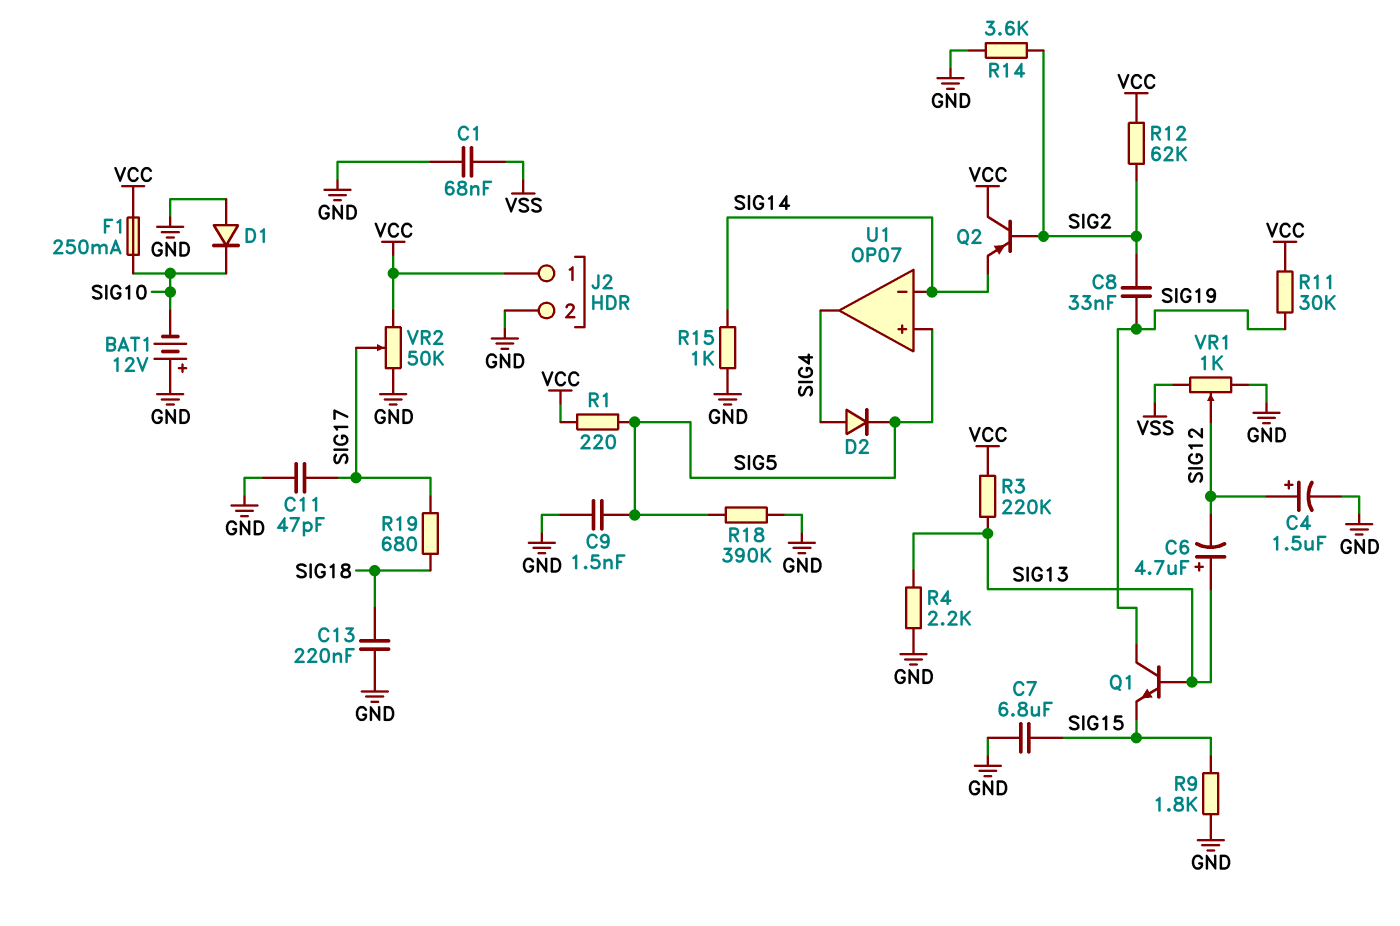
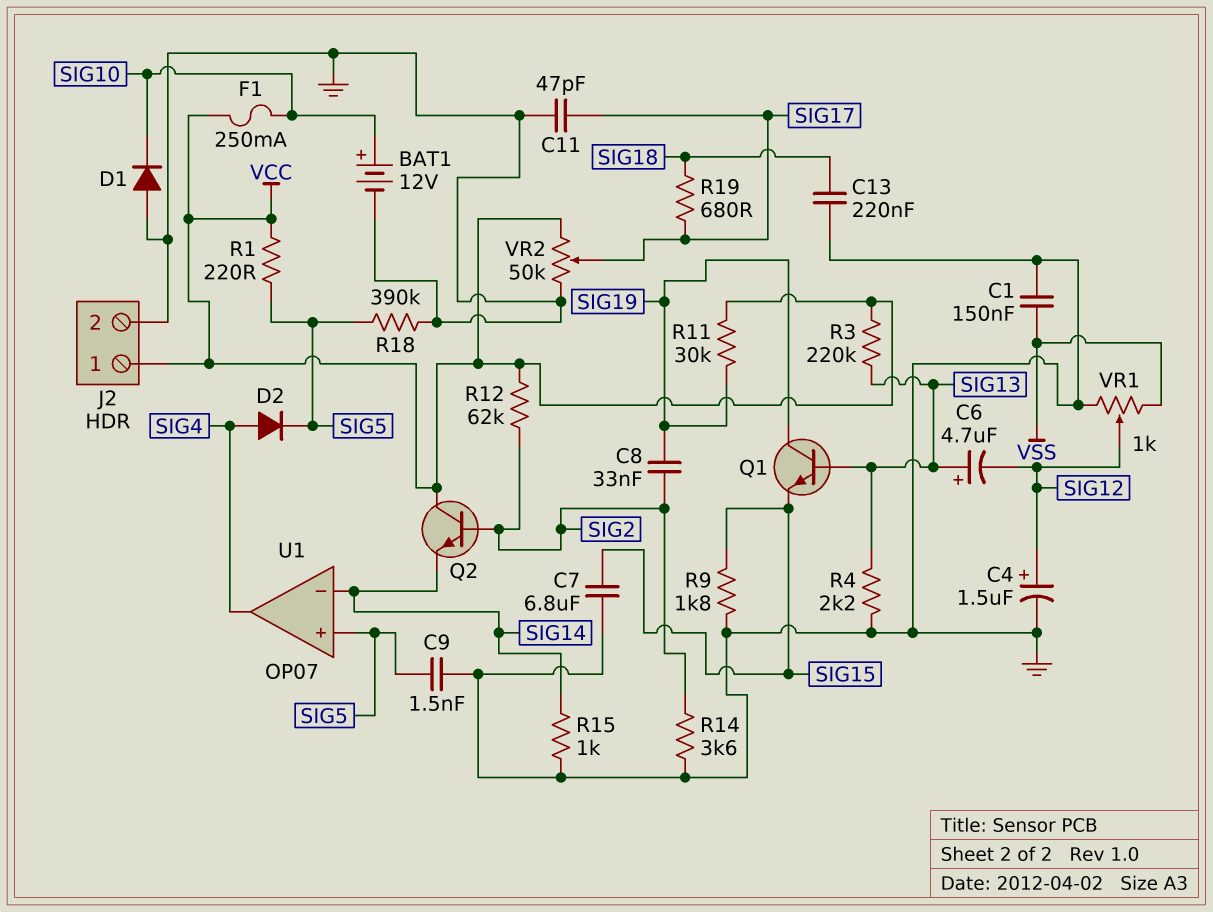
BAT1: 12V (plus GND, minus SIG10) -> 12V (plus SIG10, minus GND)
C1: 68nF (GND, VSS) -> 150nF (GND, VSS)
Q2: PNP (B SIG2, C VCC, E SIG14) -> NPN (B SIG2, C VCC, E SIG14)

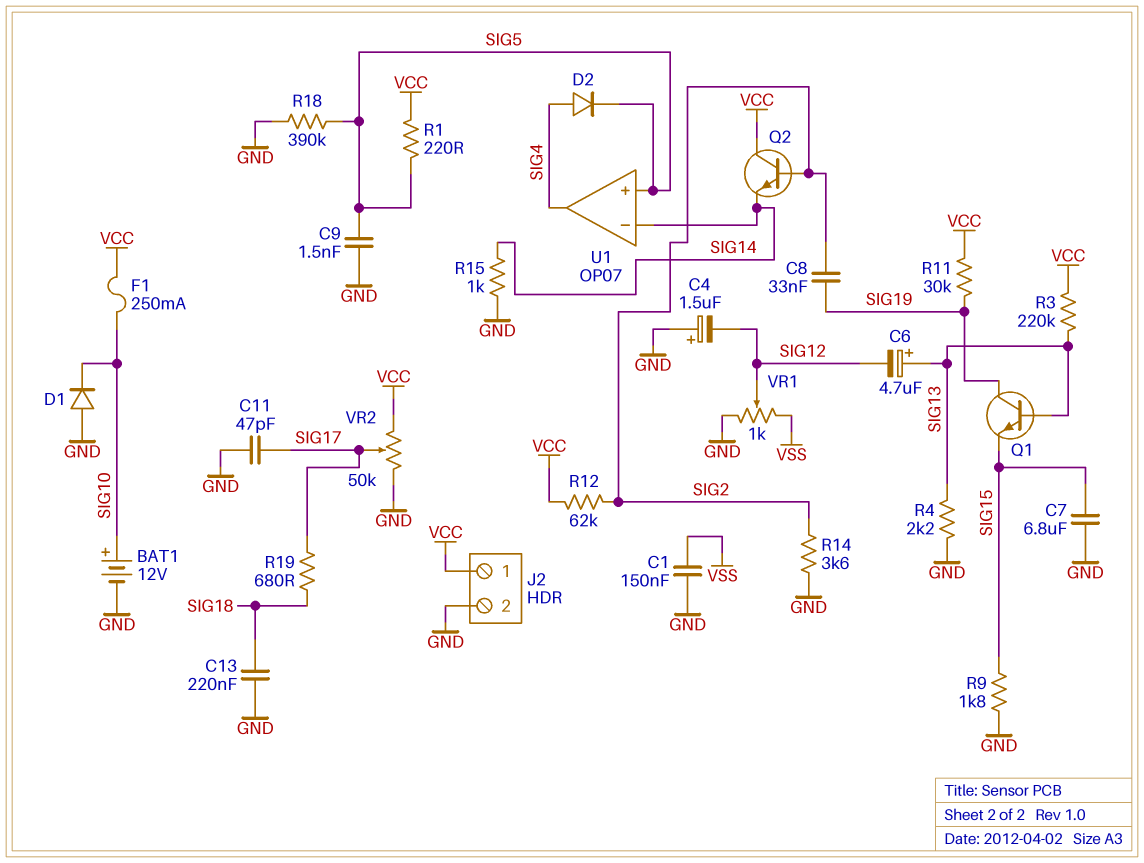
C4: 1.5uF (plus SIG12, minus GND) -> 1.5uF (plus GND, minus SIG12)

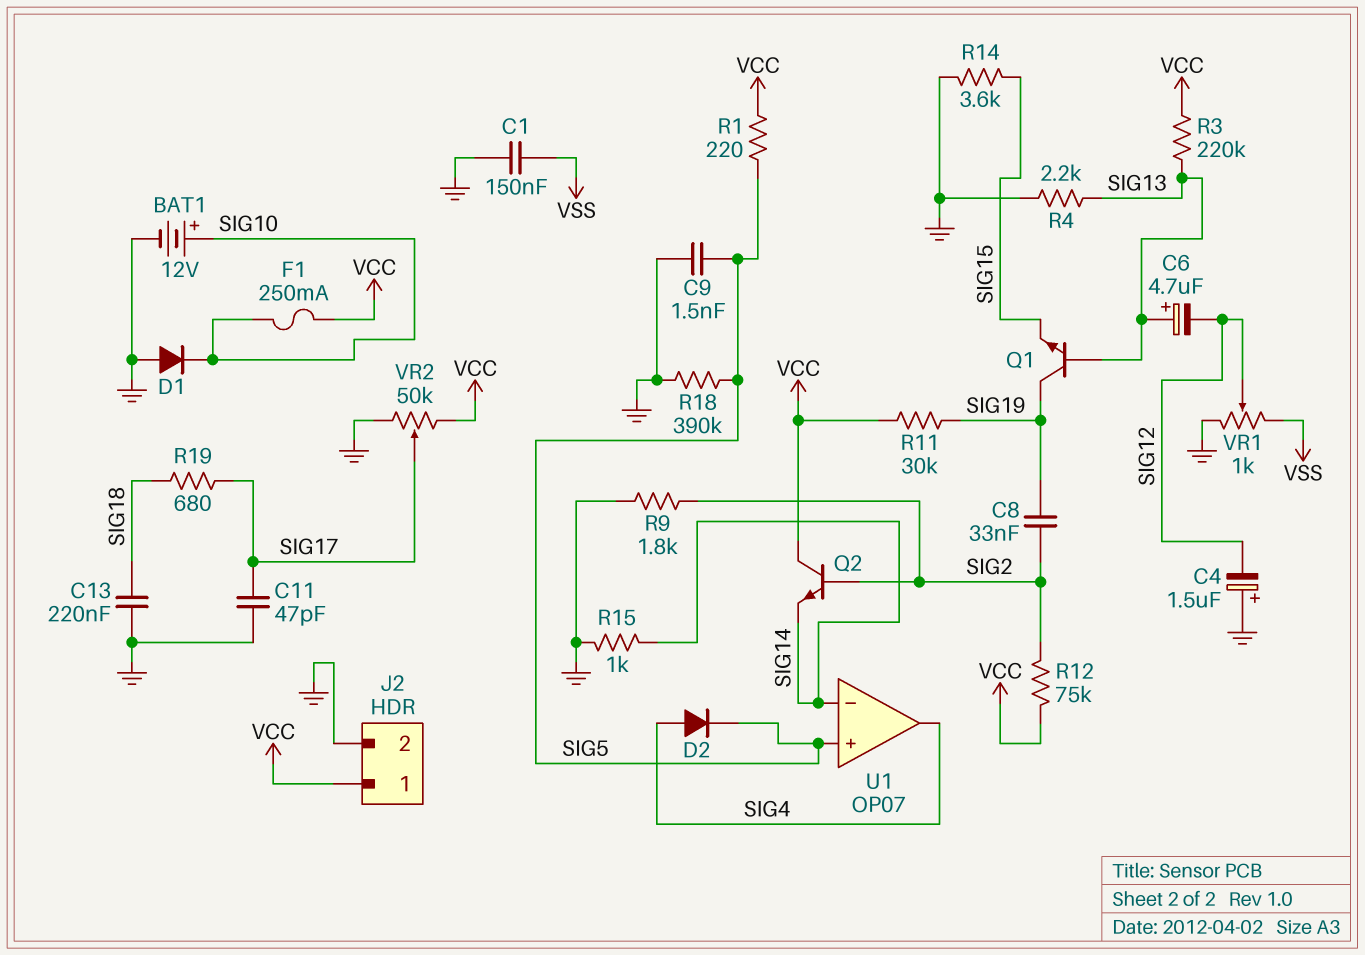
C7: 6.8uF (GND, SIG15) -> none
R9: 1.8k (GND, SIG15) -> 1.8k (GND, SIG2)
R12: 62k (SIG2, VCC) -> 75k (SIG2, VCC)
R14: 3.6k (GND, SIG2) -> 3.6k (GND, SIG15)

